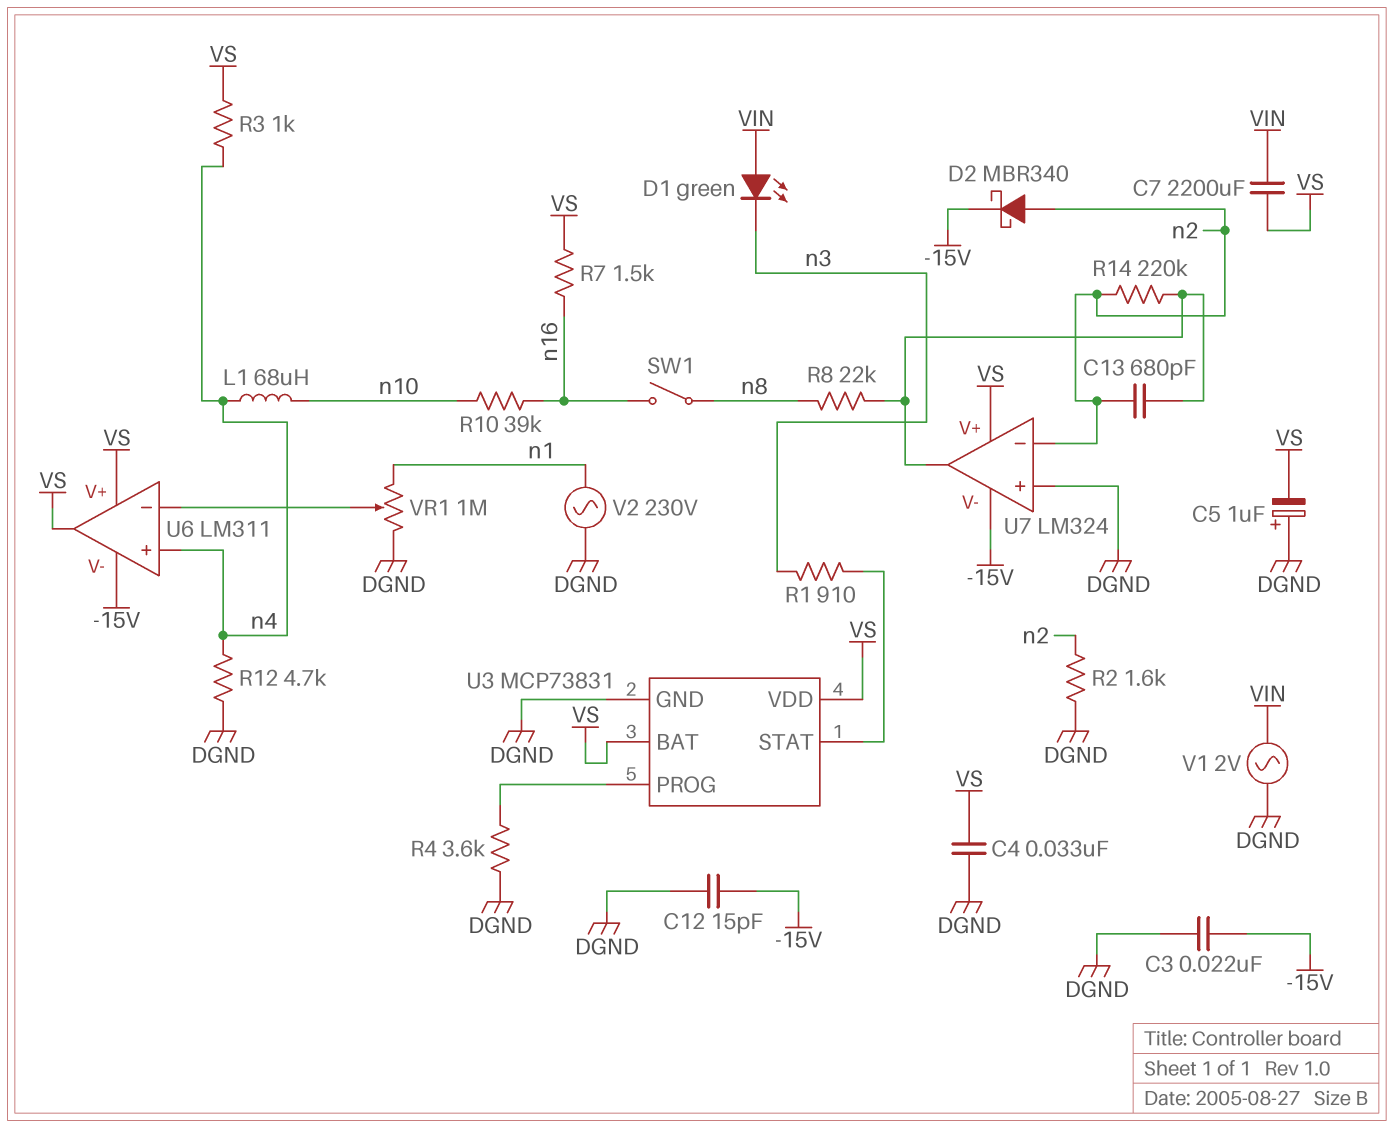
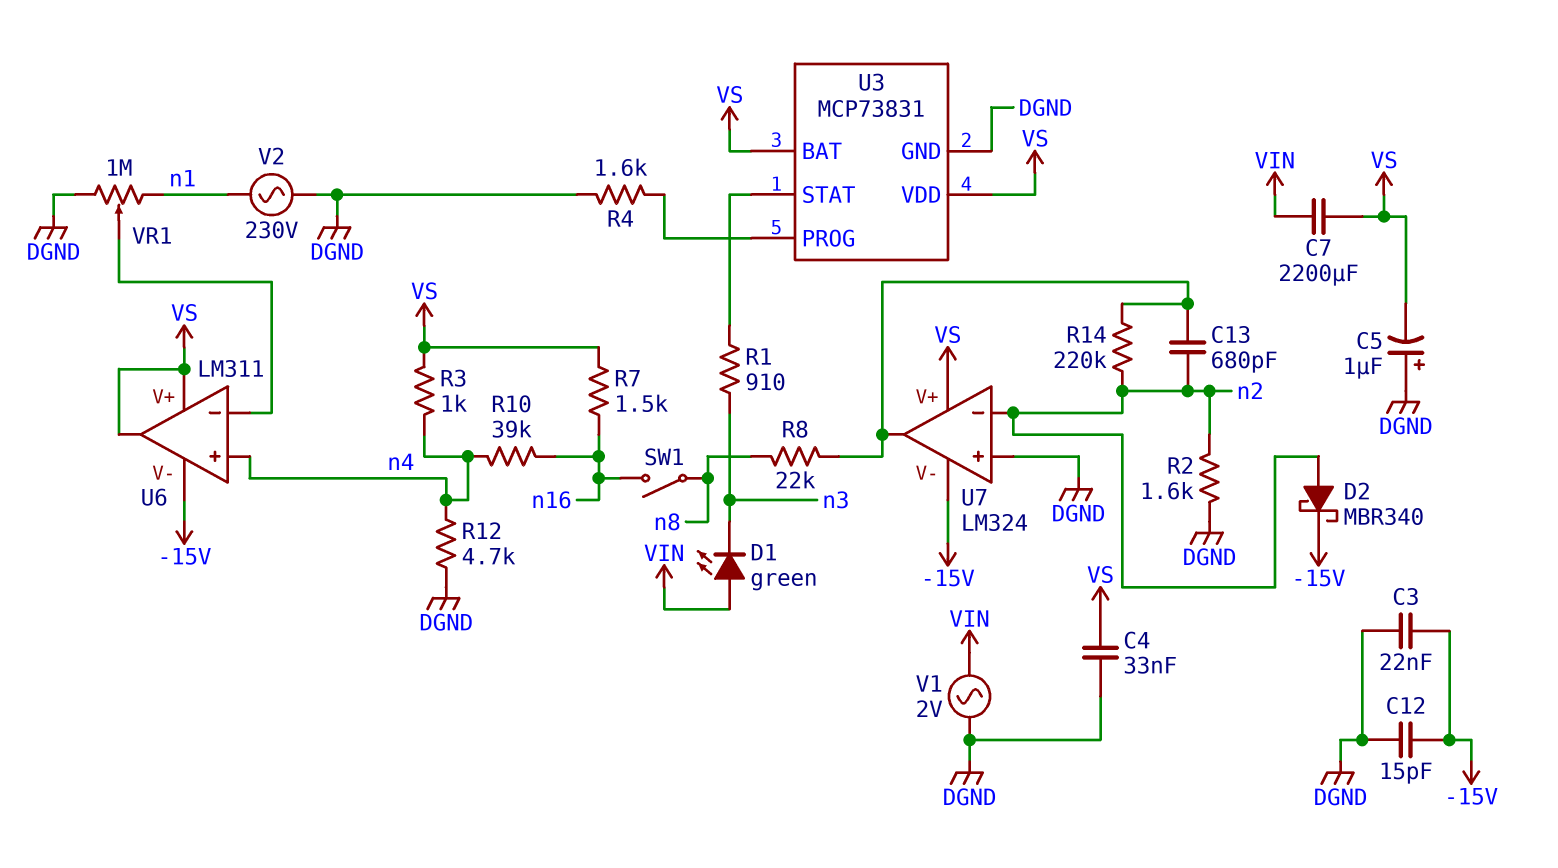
L1: 68uH (n4, n10) -> none
R4: 3.6k (DGND, U3/PROG) -> 1.6k (DGND, U3/PROG)
R10: 39k (n10, n16) -> 39k (n4, n16)

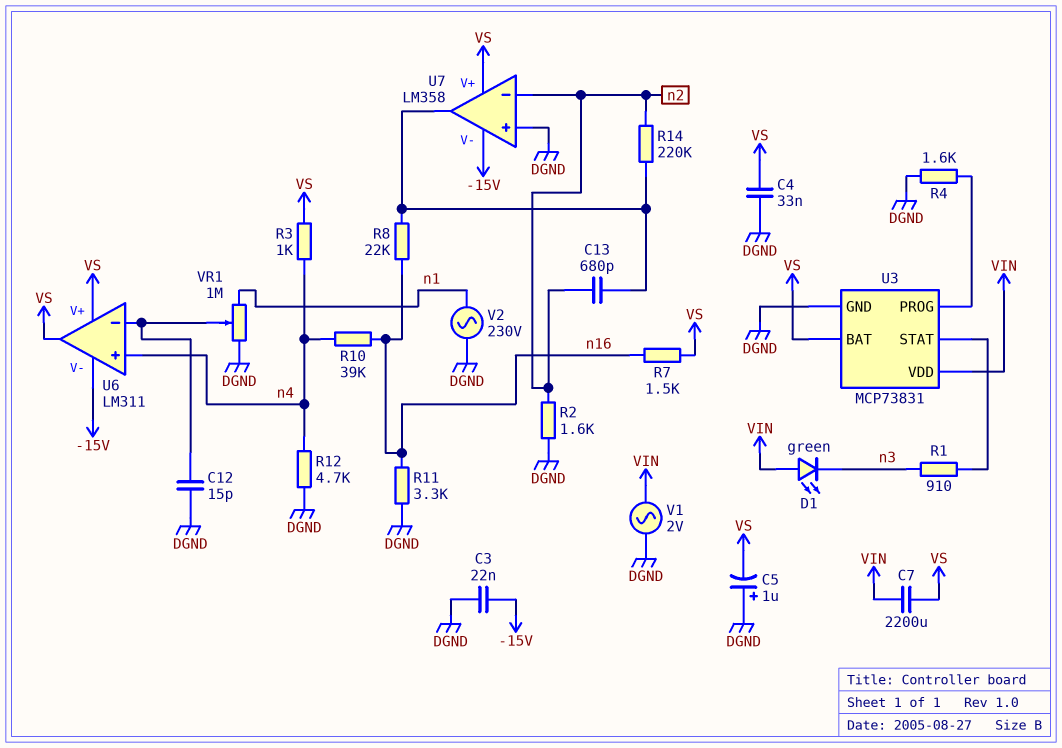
C12: 15pF (-15V, DGND) -> 15pF (DGND, U6/in-)
D2: schottky MBR340 (A n2, K -15V) -> none
R8: 22k (U7/out, n8) -> 22k (U7/out, n16)
R11: none -> 3.3k (DGND, n16)
SW1: switch (n8, n16) -> none
U3 pin VDD: VS -> VIN
U7: LM324 -> LM358

